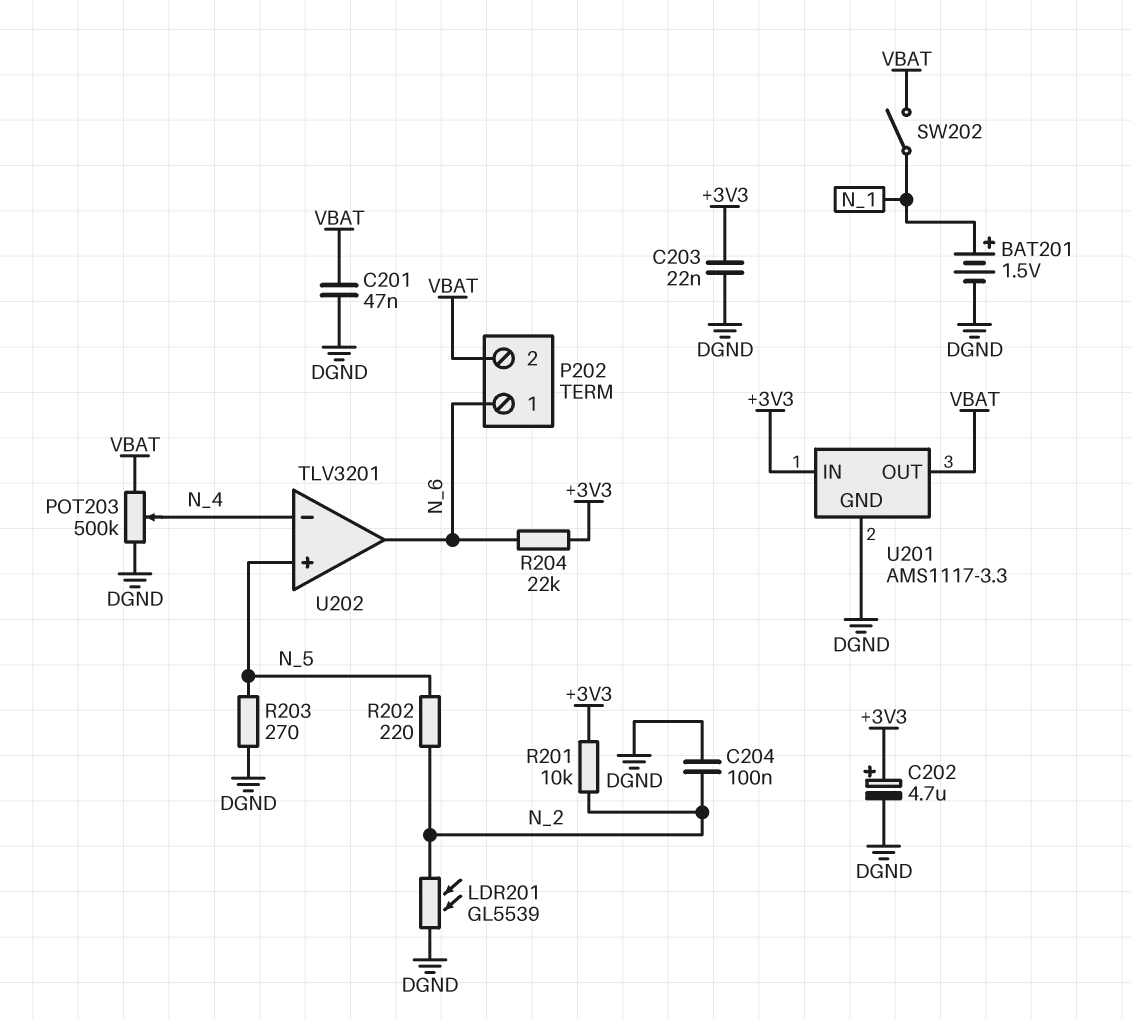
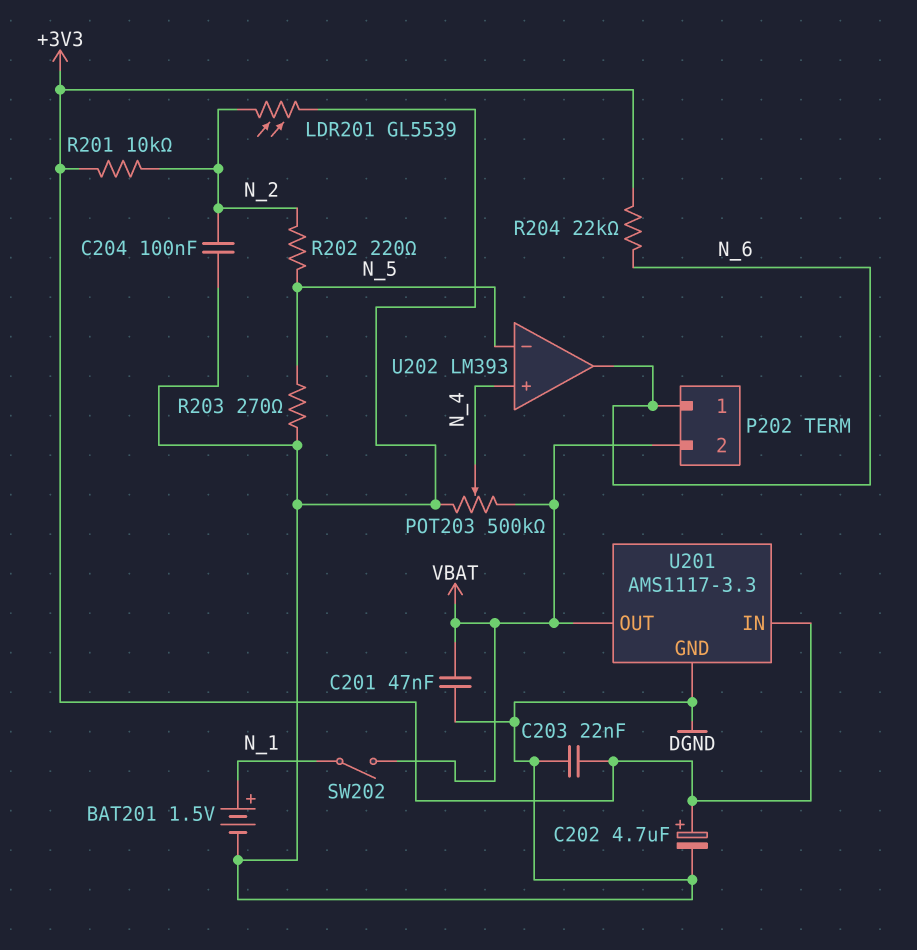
U202: TLV3201 -> LM393
U202 pin in+: N_5 -> N_4
U202 pin in-: N_4 -> N_5

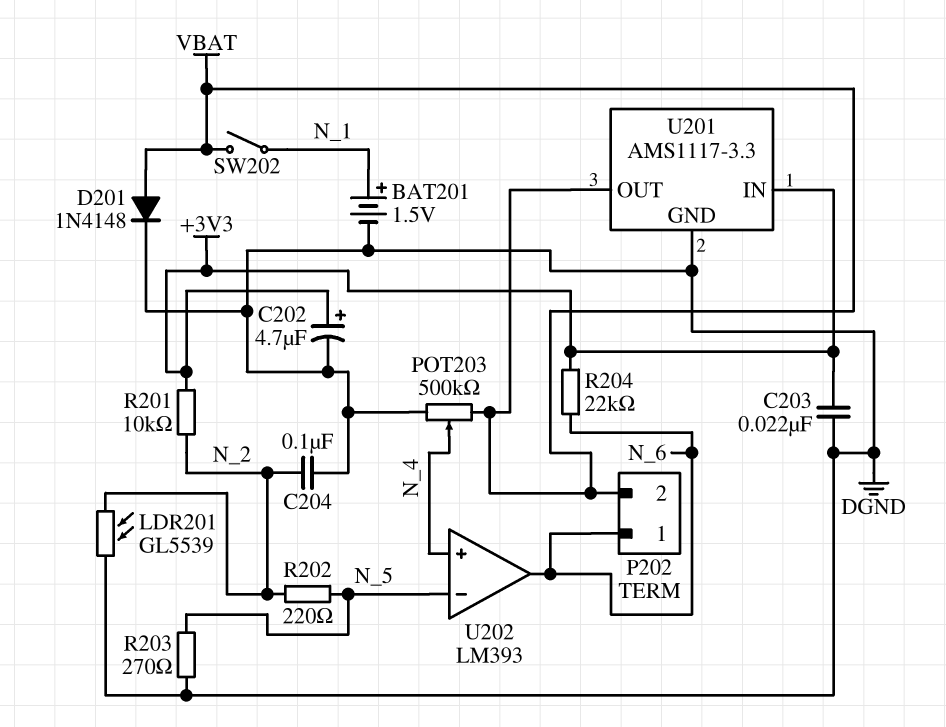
C201: 47nF (DGND, VBAT) -> none
D201: none -> diode 1N4148 (A VBAT, K DGND)

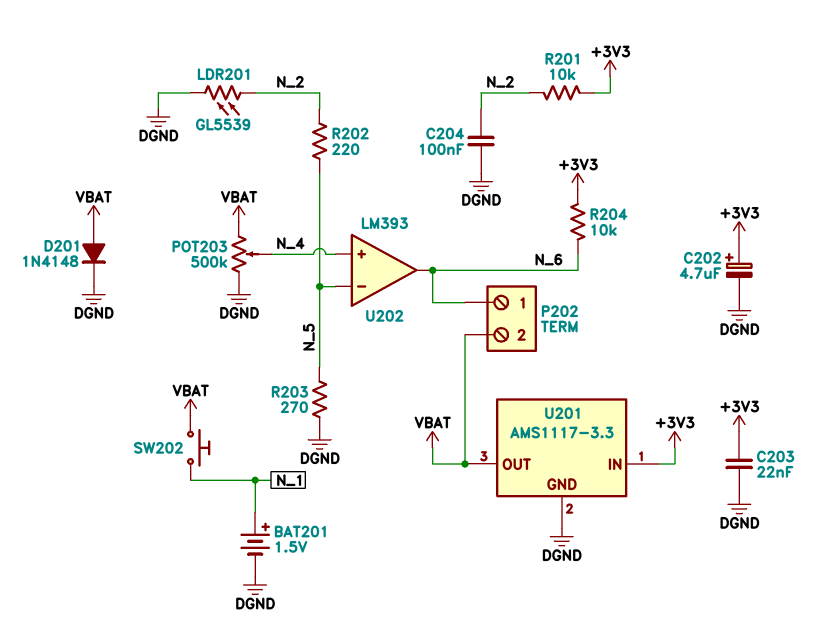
R204: 22k (+3V3, N_6) -> 10k (+3V3, N_6)
SW202: switch (N_1, VBAT) -> button (N_1, VBAT)

